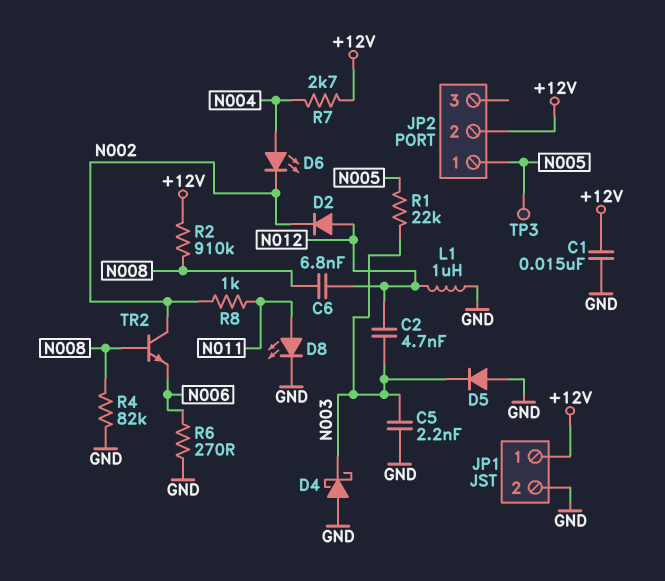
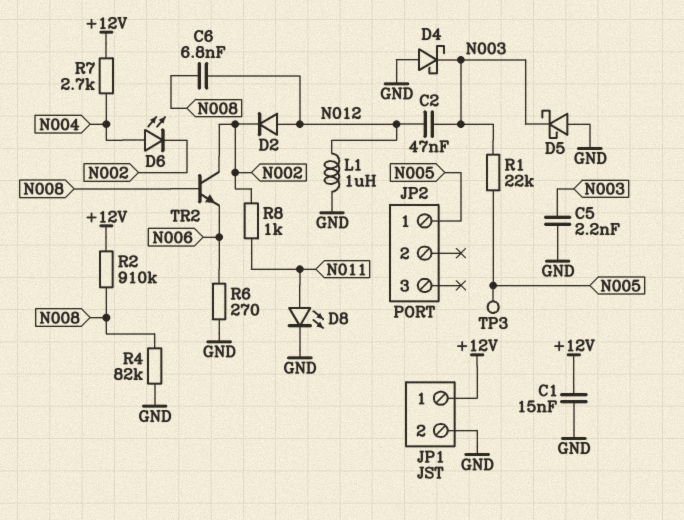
C2: 4.7nF (N003, N012) -> 47nF (N003, N012)
D5: diode (A GND, K N003) -> schottky (A GND, K N003)
JP2 pin 2: +12V -> none

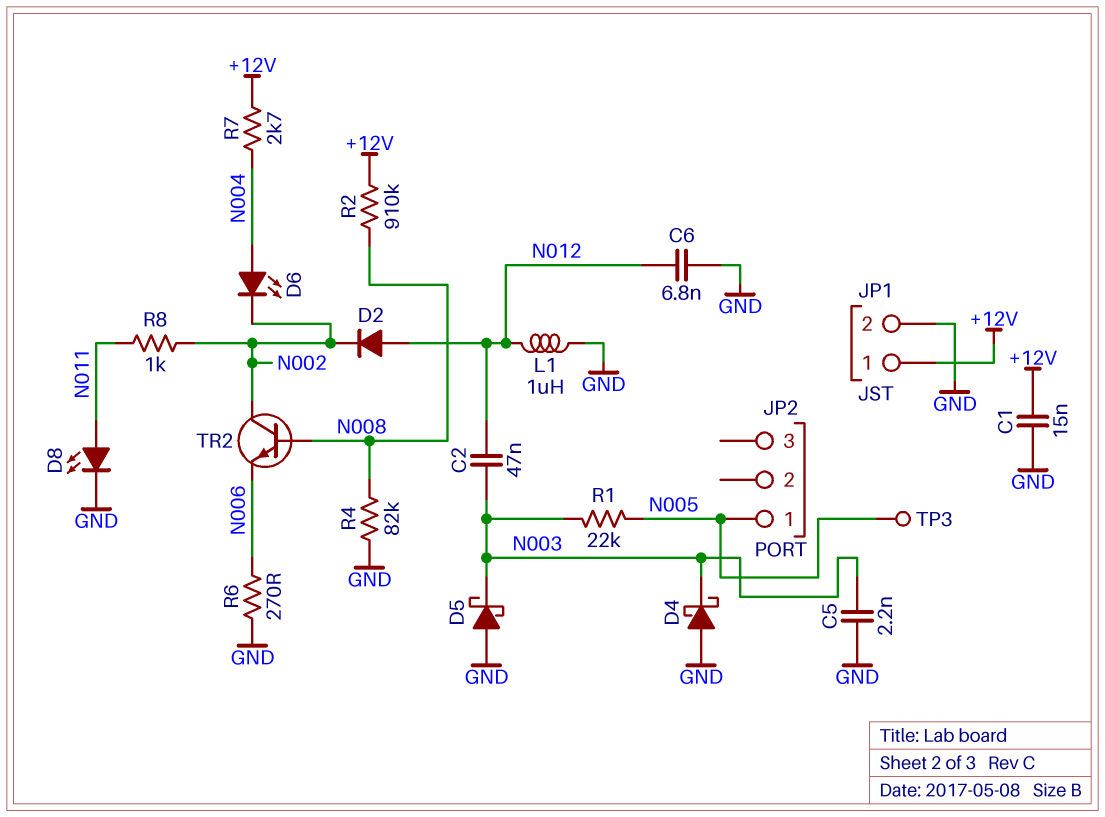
C6: 6.8nF (N008, N012) -> 6.8nF (GND, N012)

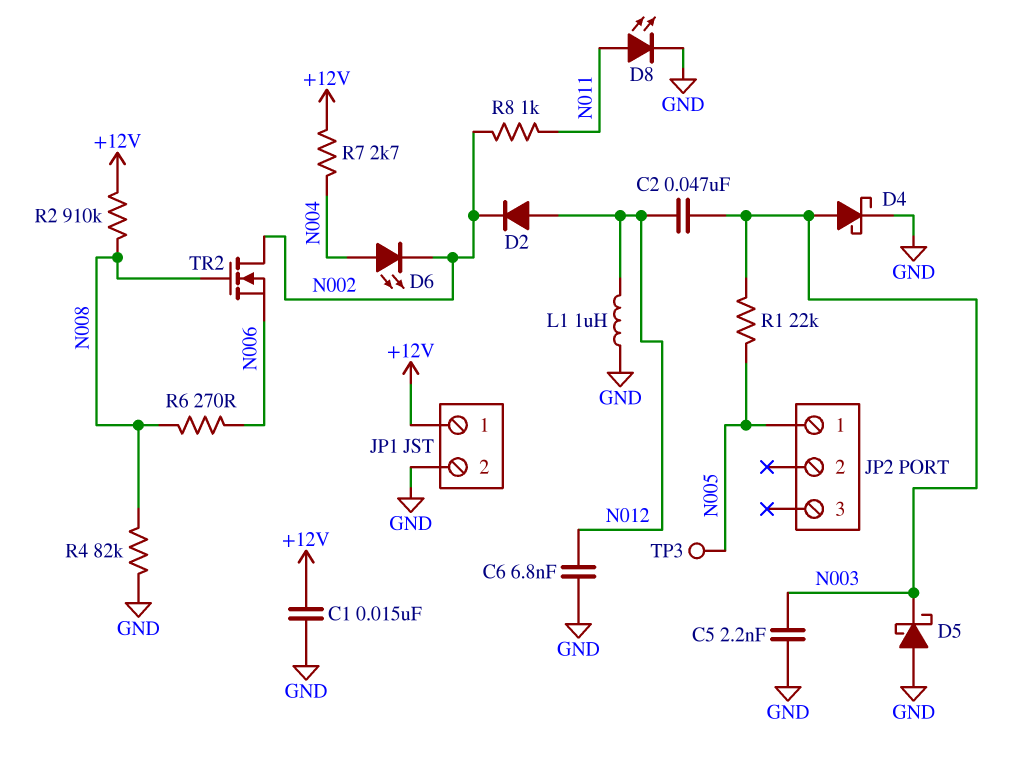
D4: schottky (A GND, K N003) -> schottky (A N003, K GND)
R6: 270 (GND, N006) -> 270 (N006, N008)
TR2: NPN (B N008, C N002, E N006) -> NMOS (G N008, D N002, S N006)

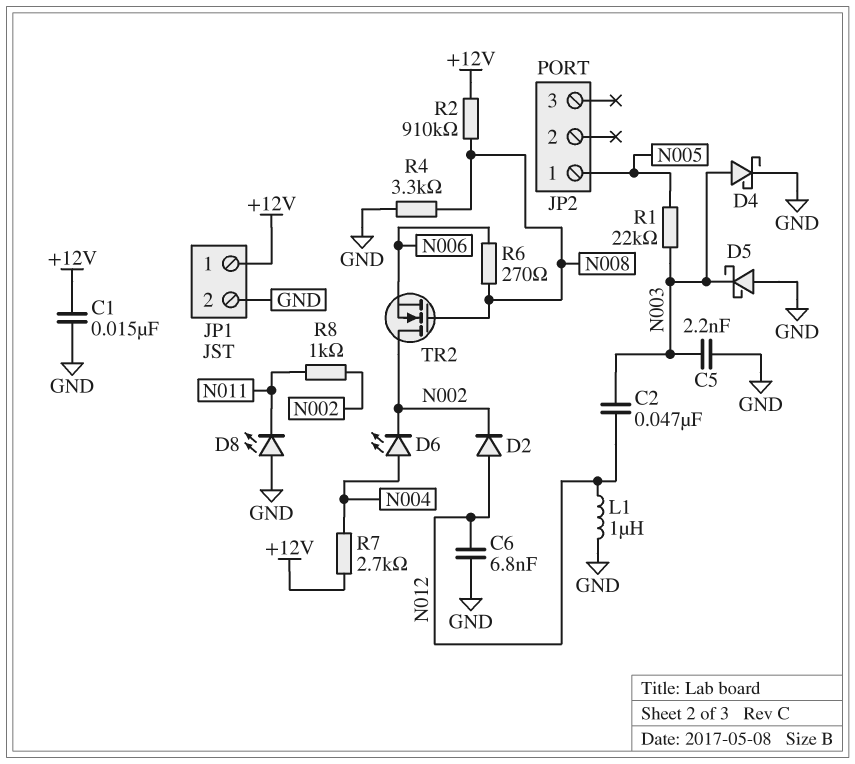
D8: LED (A N011, K GND) -> LED (A GND, K N011)
R4: 82k (GND, N008) -> 3.3k (GND, N008)
TP3: test point (N005) -> none

